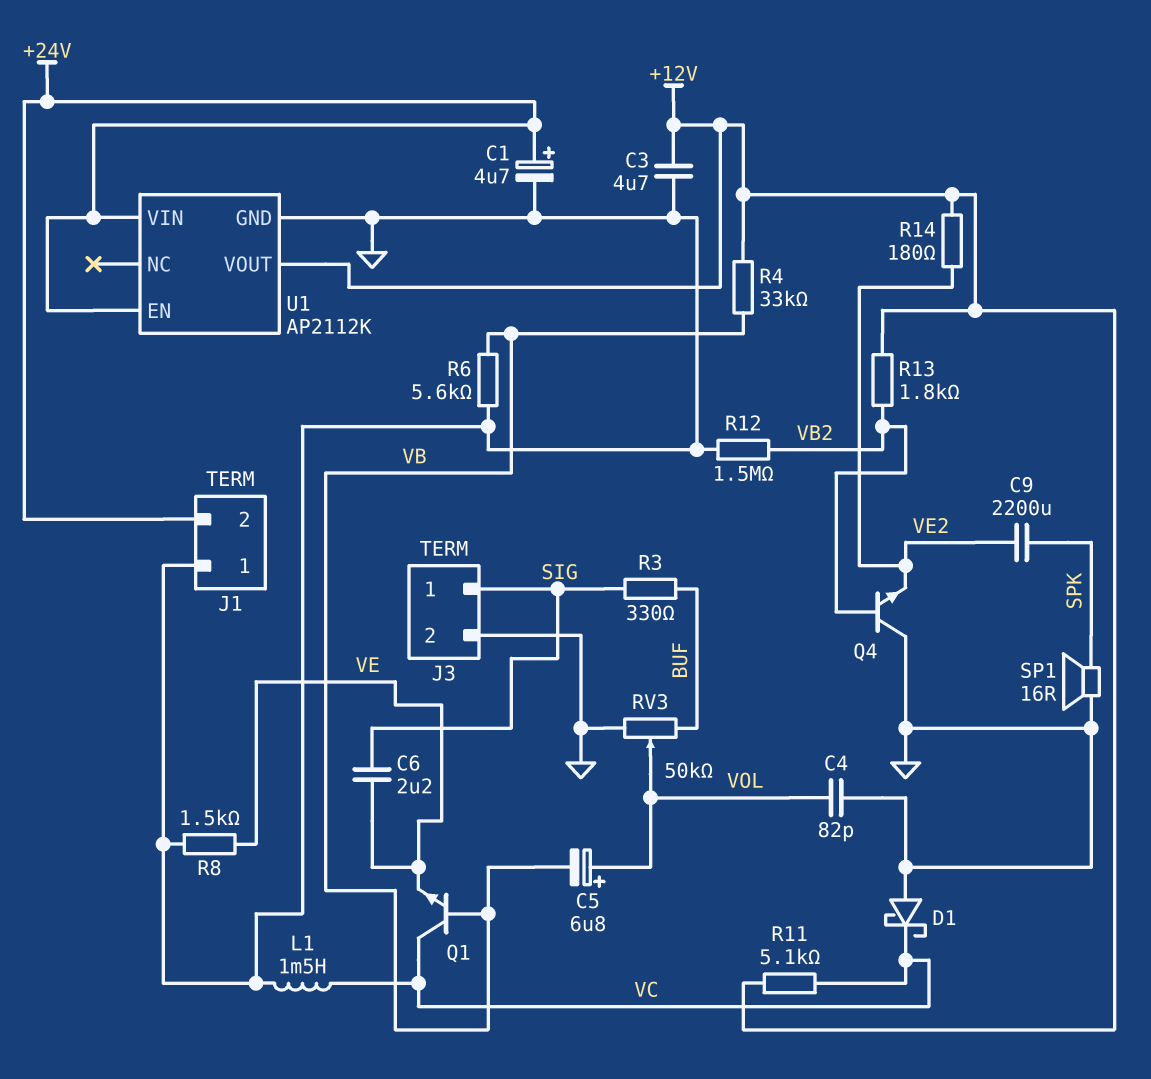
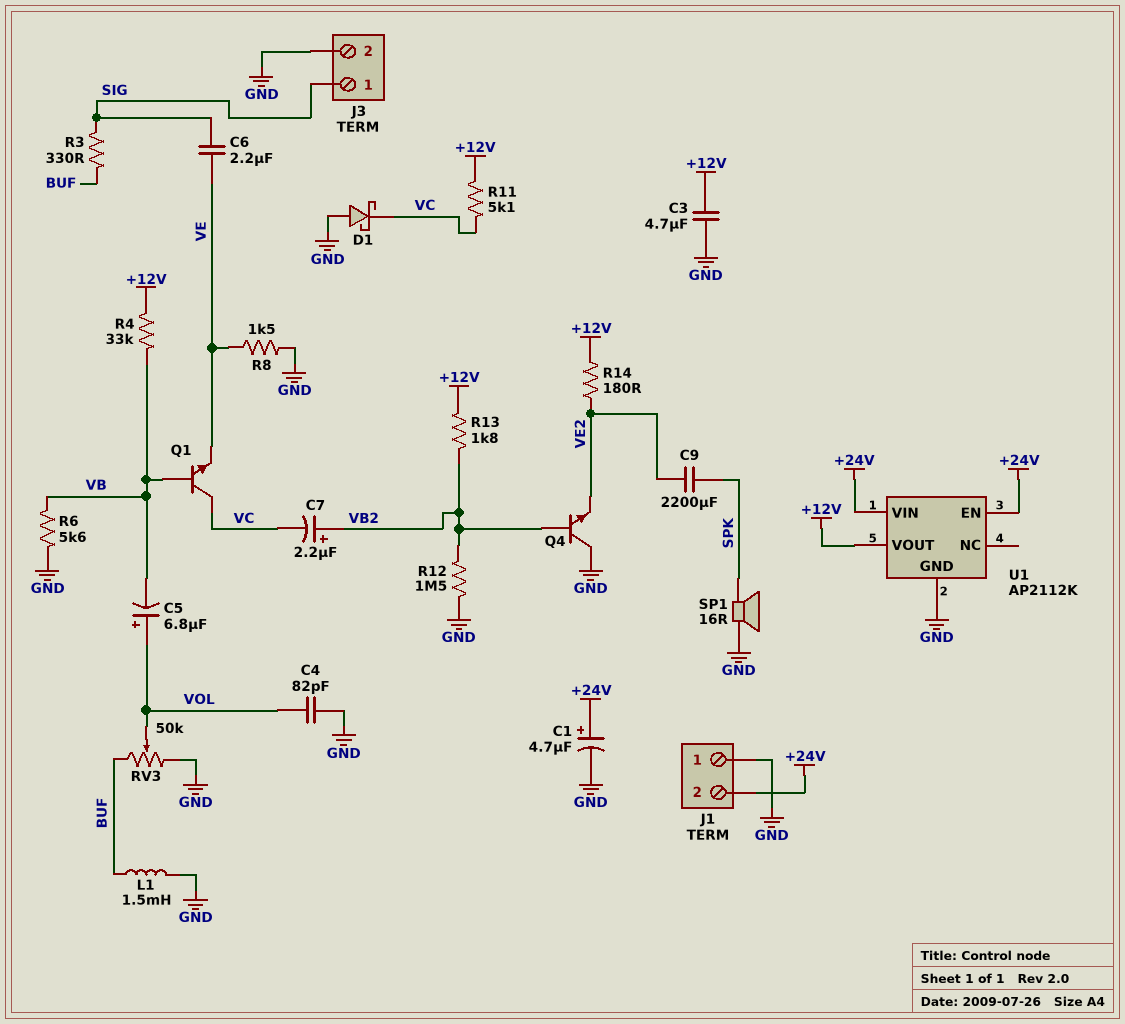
C7: none -> 2.2uF (plus VB2, minus VC)
L1: 1.5mH (GND, VC) -> 1.5mH (BUF, GND)

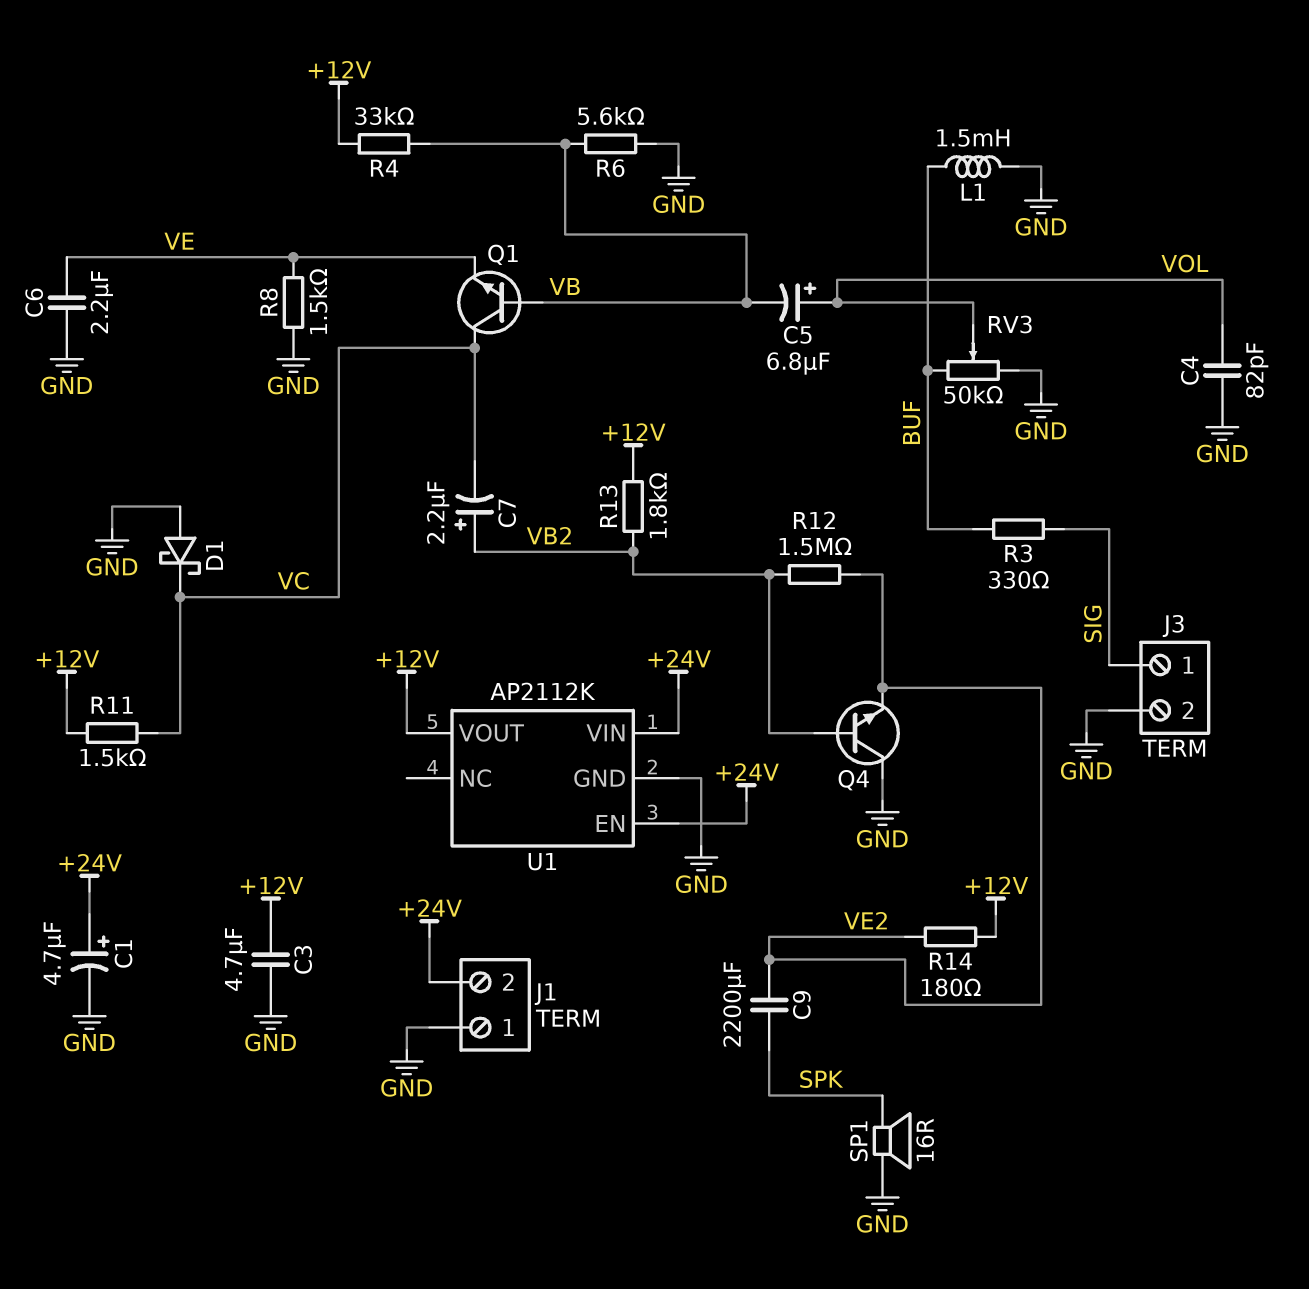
C6: 2.2uF (SIG, VE) -> 2.2uF (GND, VE)
R11: 5.1k (+12V, VC) -> 1.5k (+12V, VC)
R12: 1.5M (GND, VB2) -> 1.5M (VB2, VE2)

